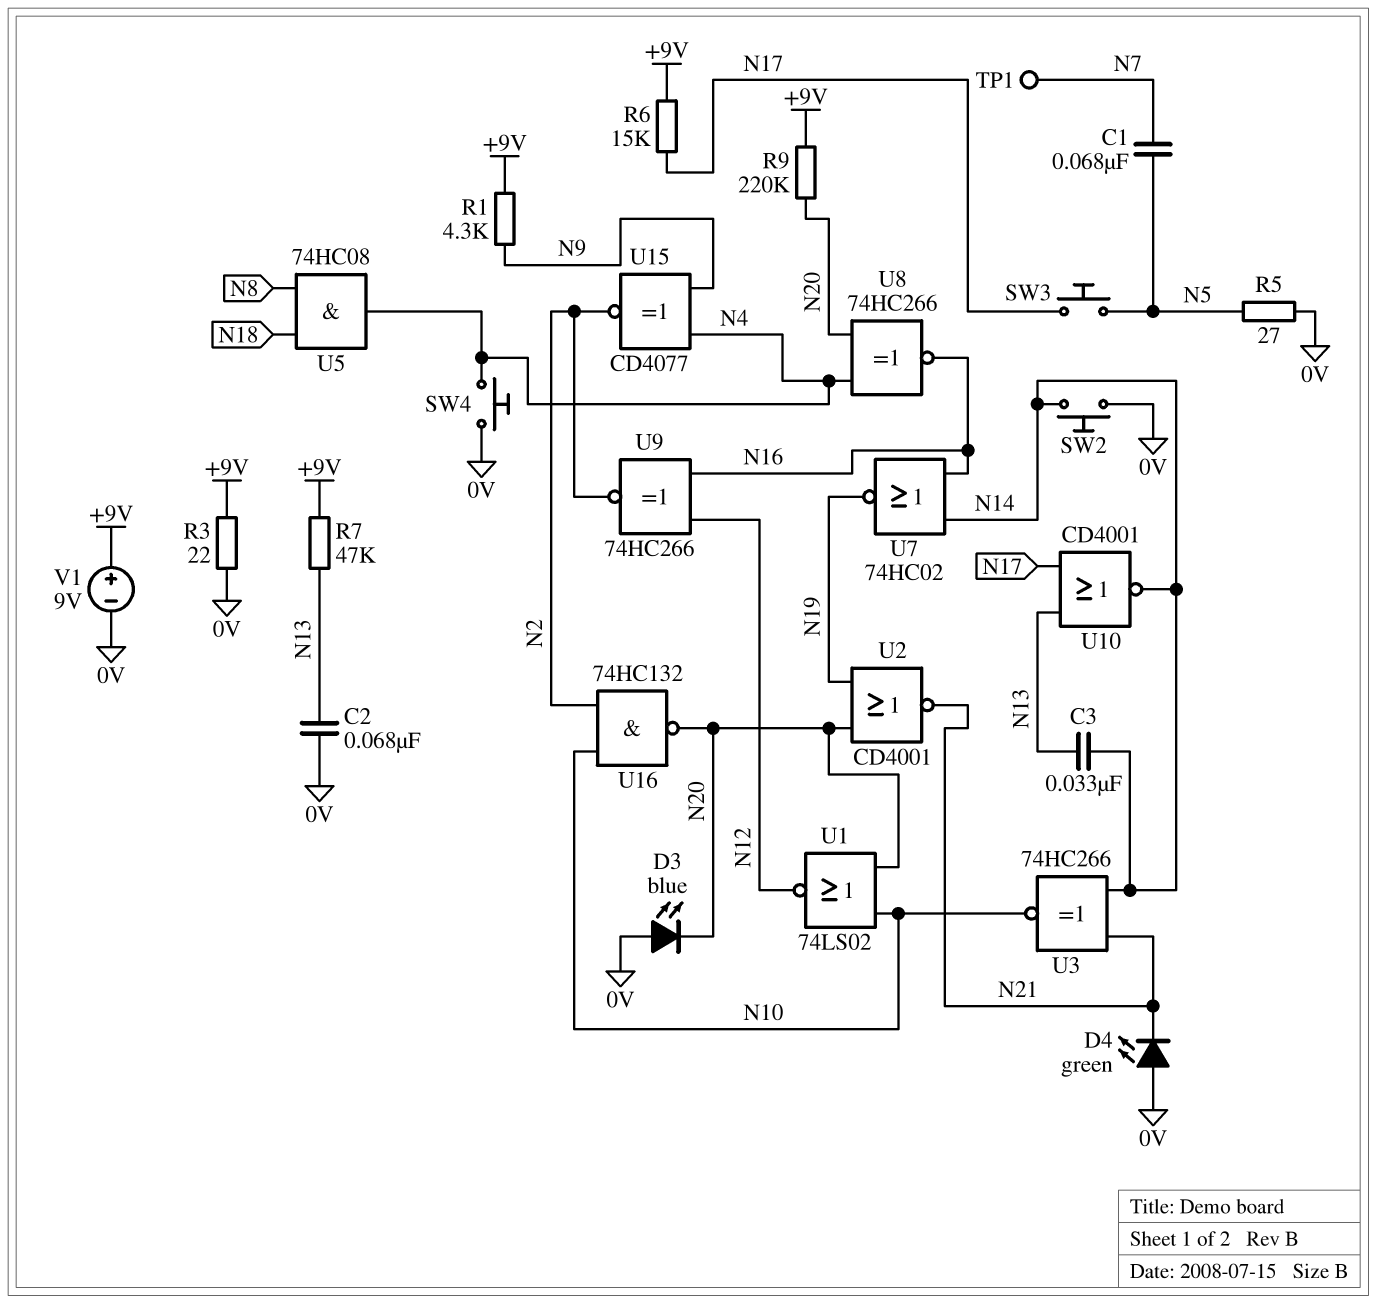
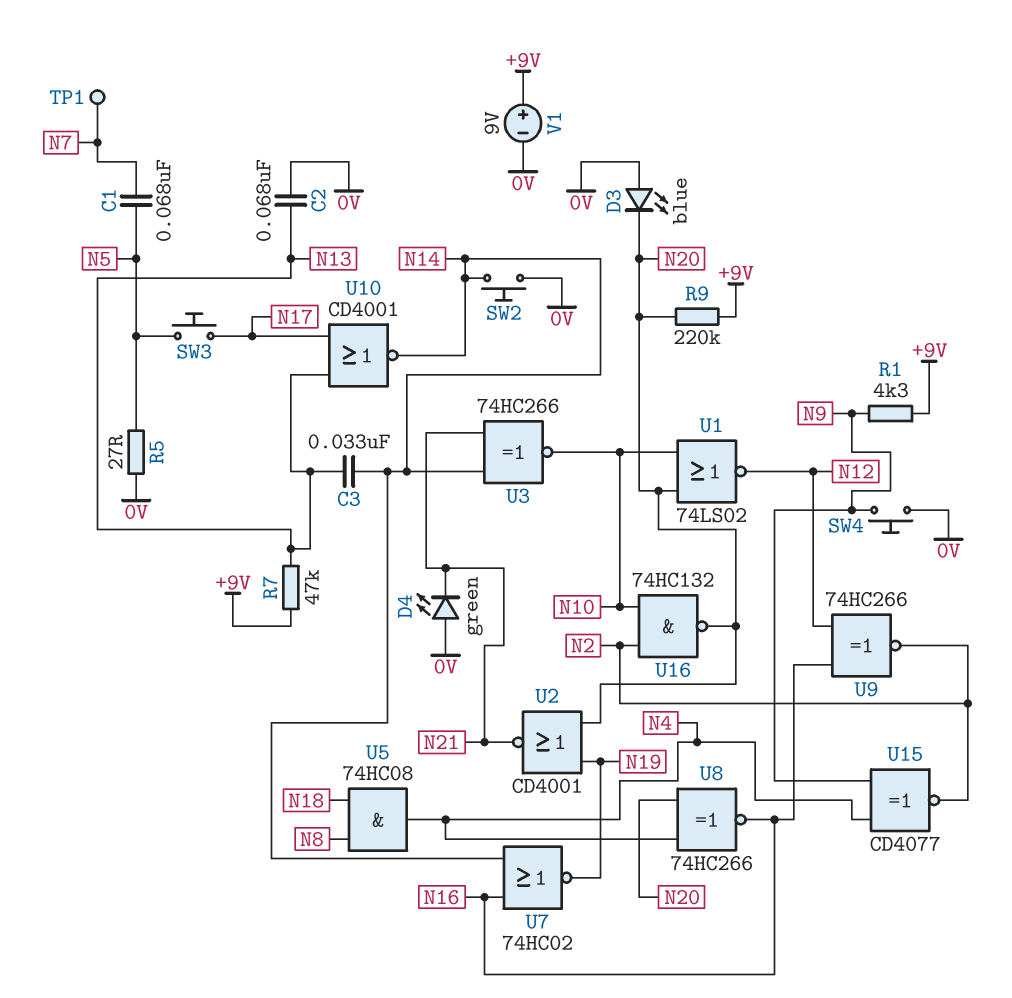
R3: 22 (+9V, 0V) -> none
R6: 15k (+9V, N17) -> none
SW4: button (0V, N4) -> button (0V, N9)

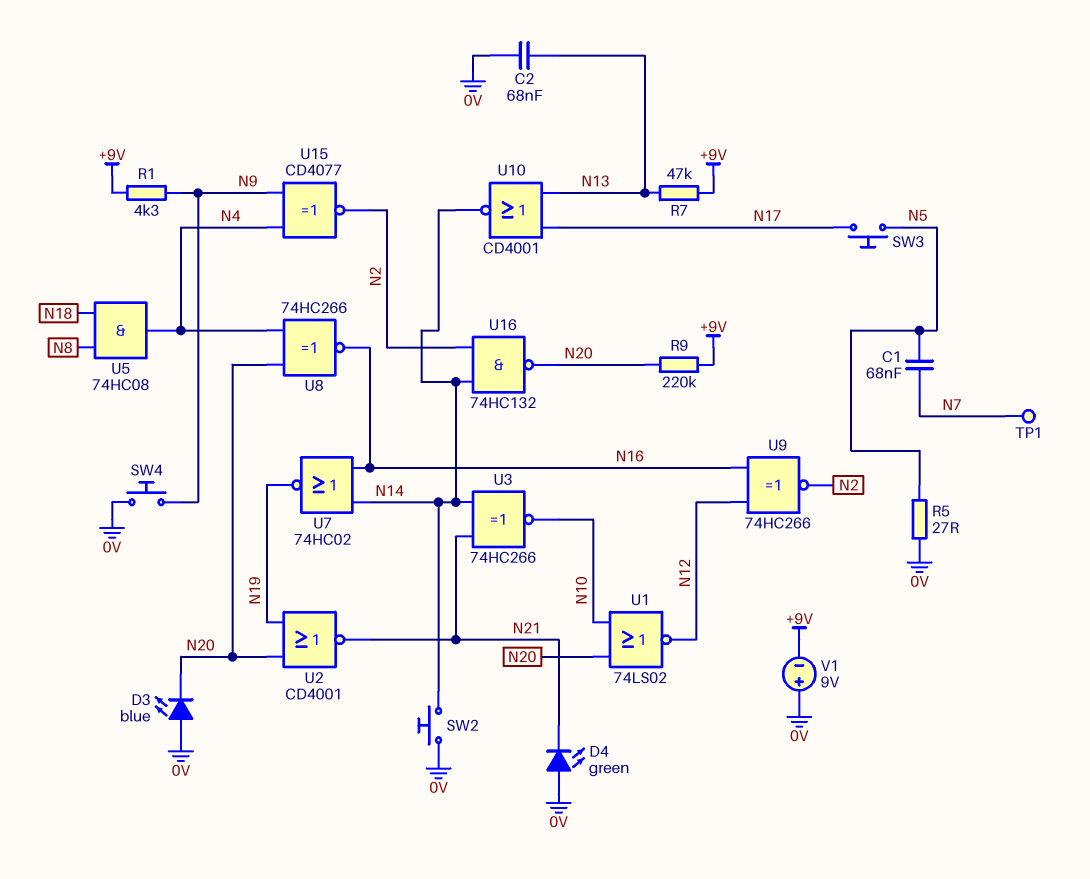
C3: 33nF (N13, N14) -> none
U16: NAND 74HC132 (in N2, in N10, out N20) -> NAND 74HC132 (in N2, in N14, out N20)
V1: 9V (plus +9V, minus 0V) -> 9V (plus 0V, minus +9V)

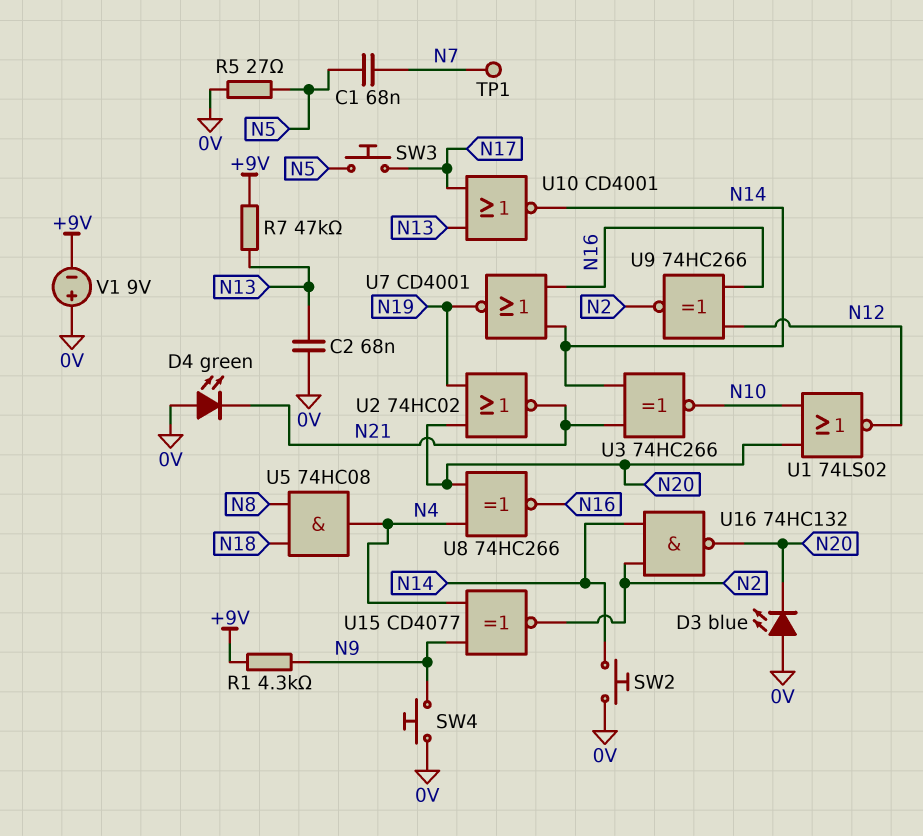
R9: 220k (+9V, N20) -> none
U2: NOR CD4001 (in N19, in N20, out N21) -> NOR 74HC02 (in N19, in N20, out N21)
U7: NOR 74HC02 (in N14, in N16, out N19) -> NOR CD4001 (in N14, in N16, out N19)

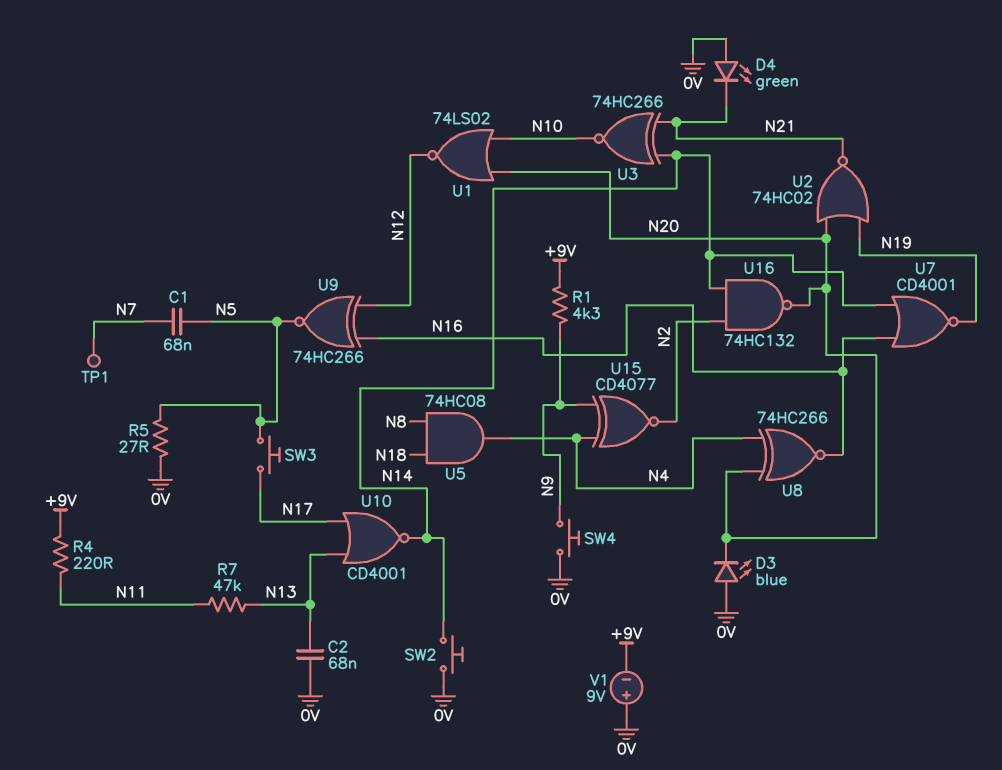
R4: none -> 220 (+9V, N11)
R7: 47k (+9V, N13) -> 47k (N11, N13)
U9: XNOR 74HC266 (in N12, in N16, out N2) -> XNOR 74HC266 (in N12, in N16, out N5)

